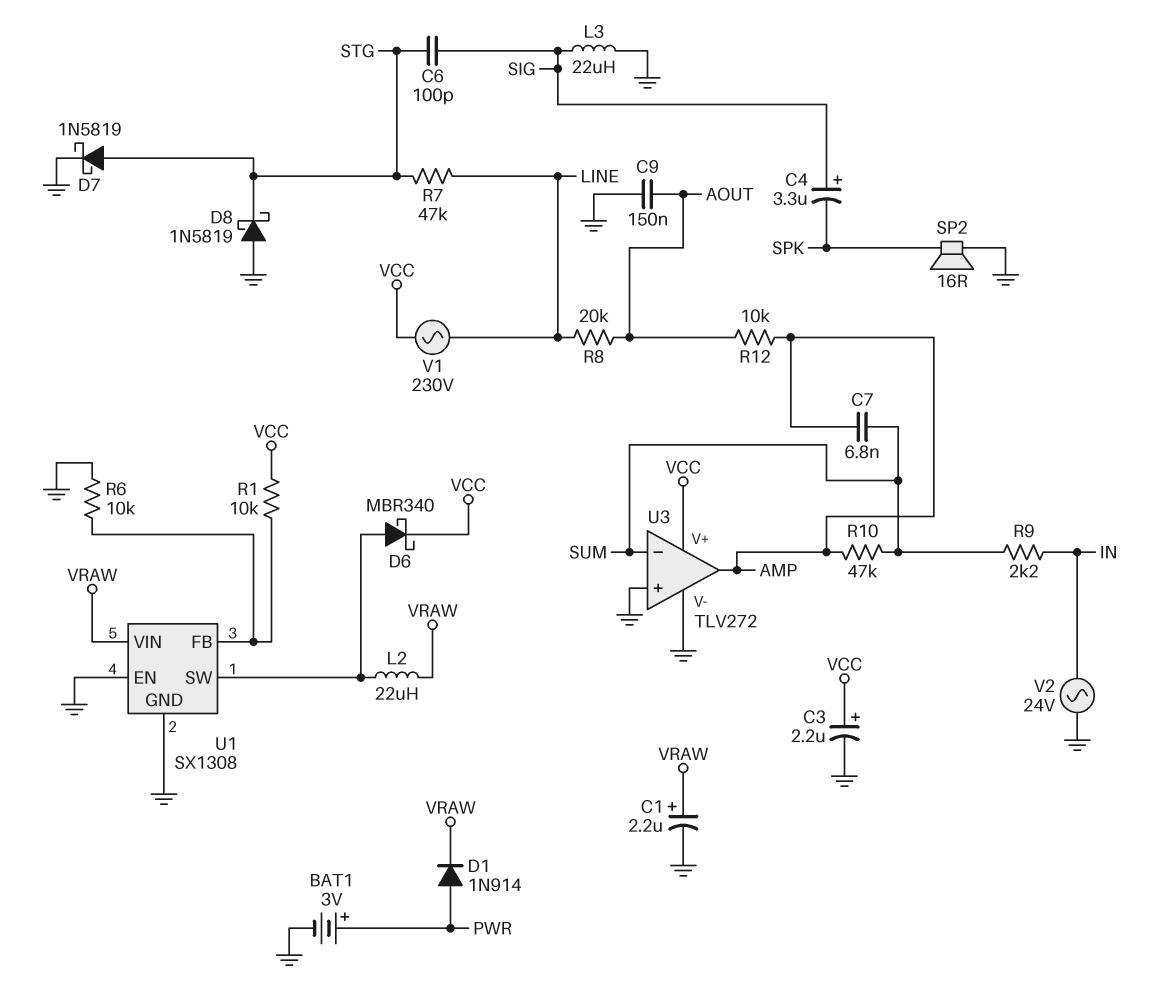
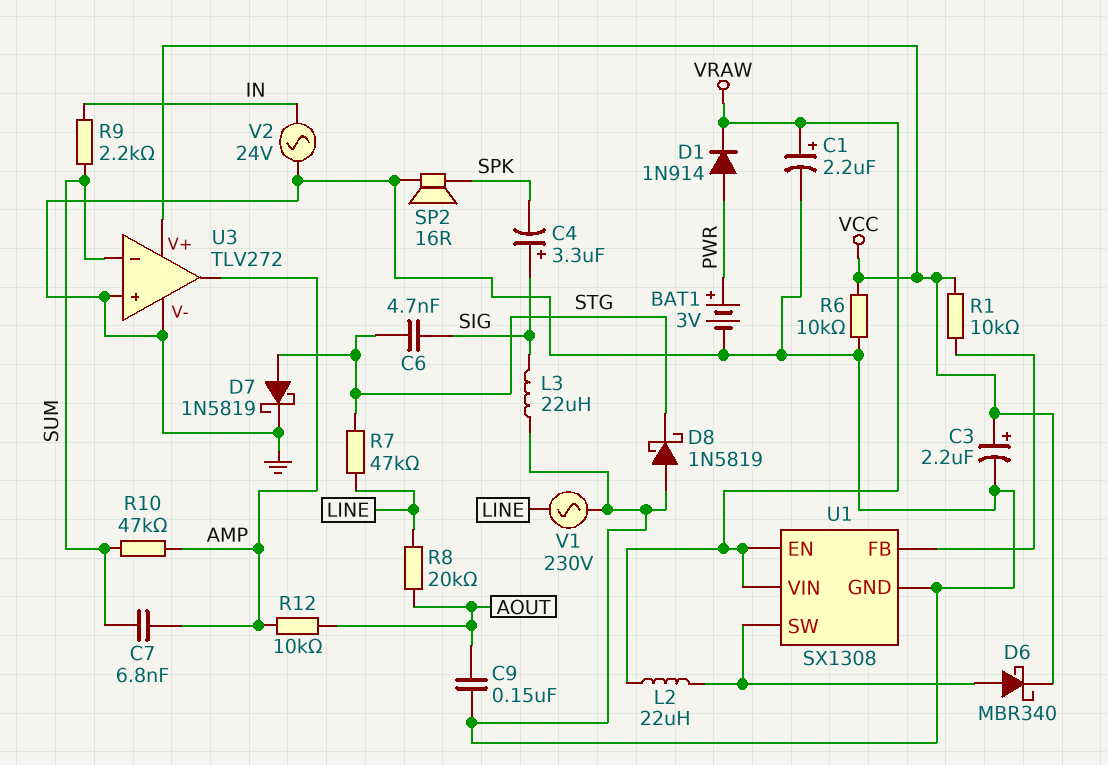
C6: 100pF (SIG, STG) -> 4.7nF (SIG, STG)
R6: 10k (GND, U1/FB) -> 10k (GND, VCC)
U1 pin EN: GND -> VRAW
V1: AC 230V (LINE, VCC) -> AC 230V (GND, LINE)

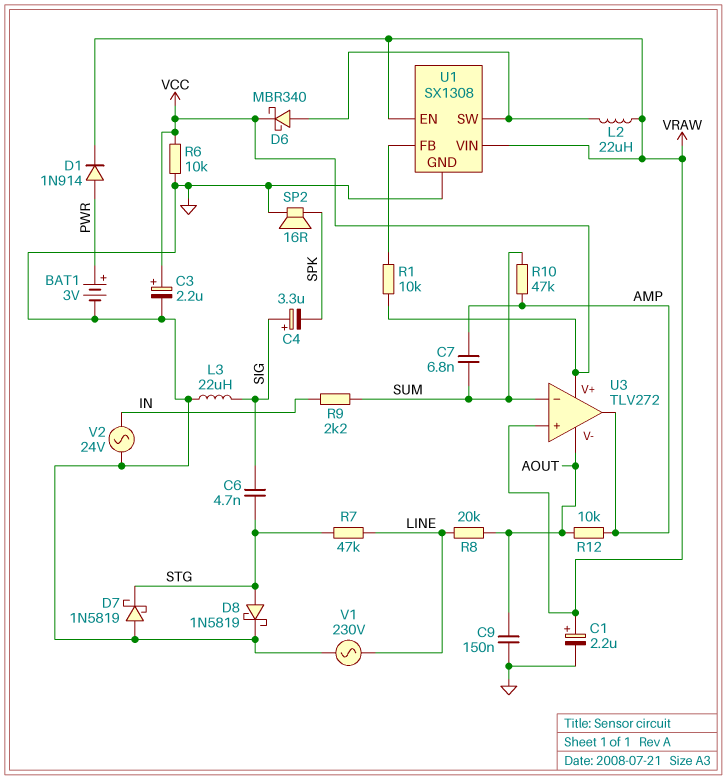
D7: schottky 1N5819 (A STG, K GND) -> schottky 1N5819 (A GND, K STG)
D8: schottky 1N5819 (A GND, K STG) -> schottky 1N5819 (A STG, K GND)
U3 pin V-: GND -> AOUT
U3 pin in+: GND -> VRAW

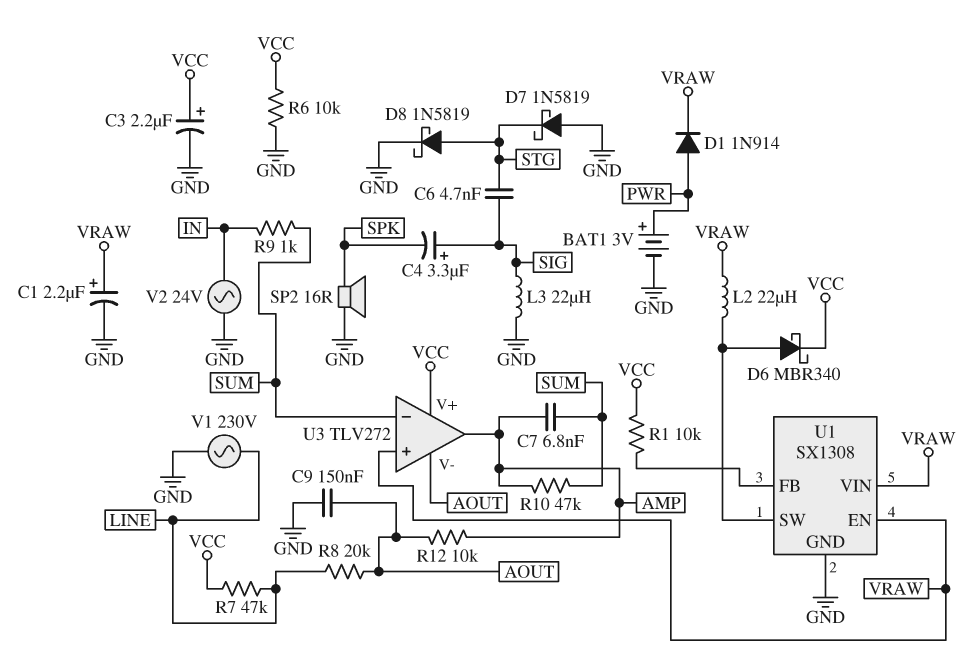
R7: 47k (LINE, STG) -> 47k (LINE, VCC)
R9: 2.2k (IN, SUM) -> 1k (IN, SUM)

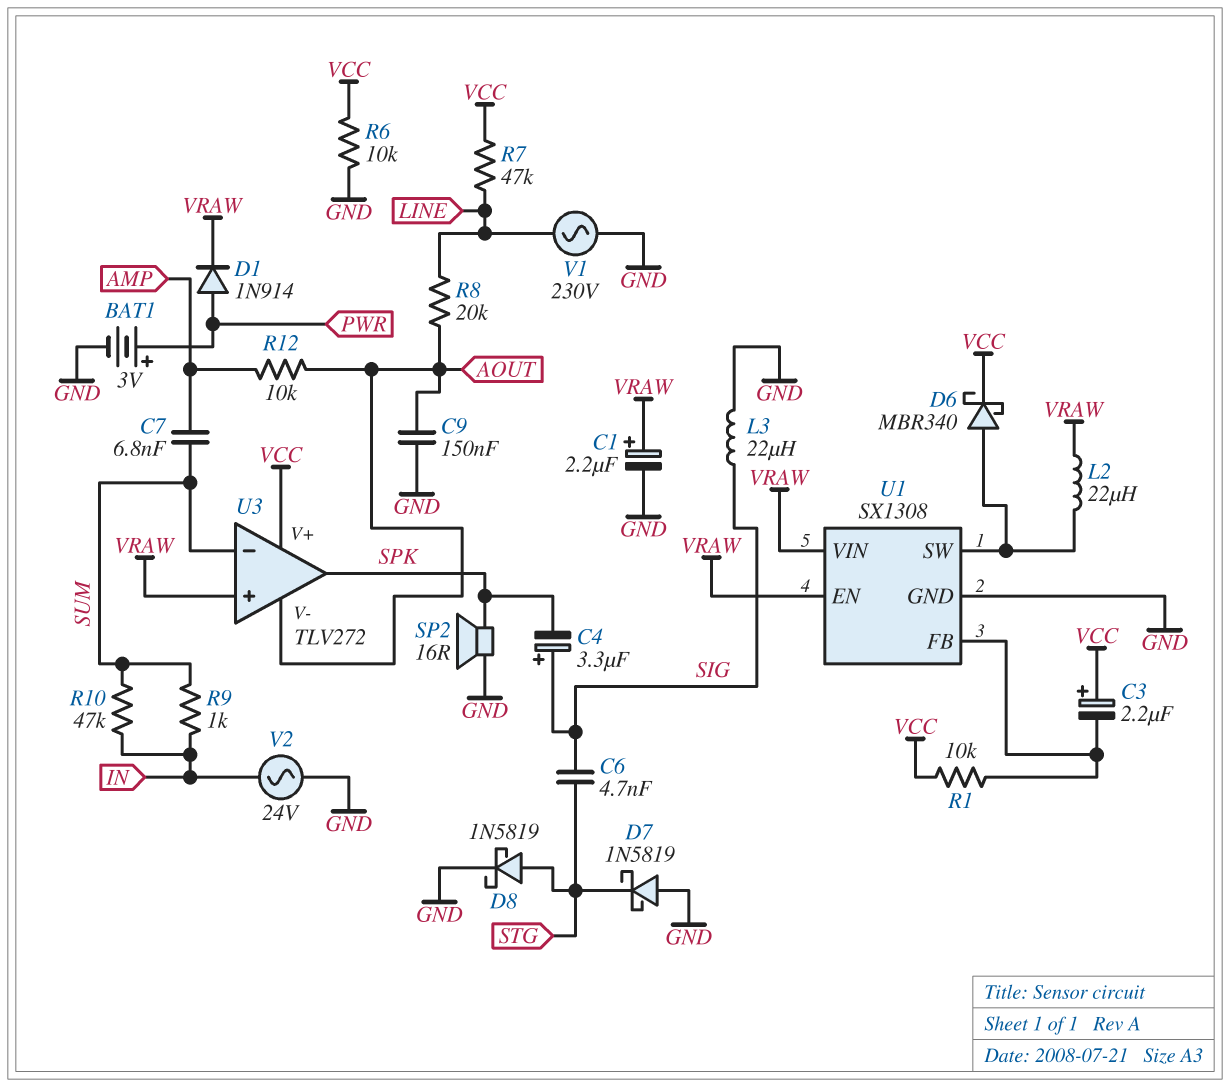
C3: 2.2uF (plus VCC, minus GND) -> 2.2uF (plus VCC, minus U1/FB)
R10: 47k (AMP, SUM) -> 47k (IN, SUM)
U3 pin out: AMP -> SPK

